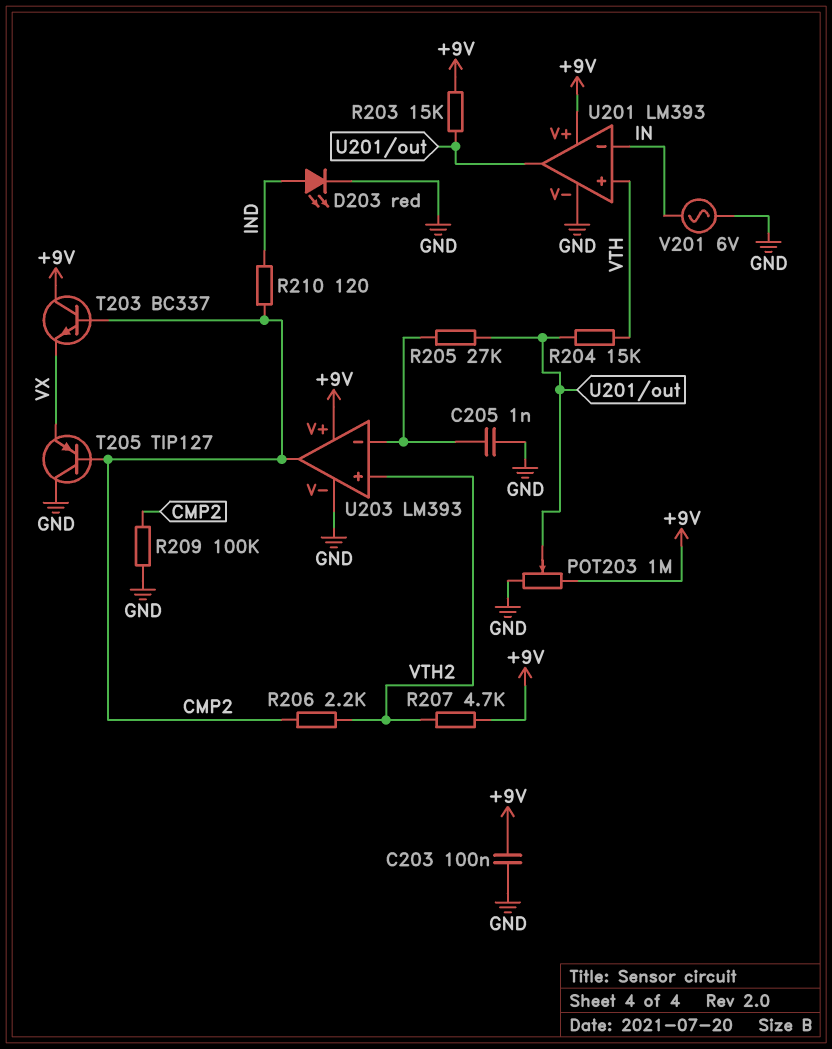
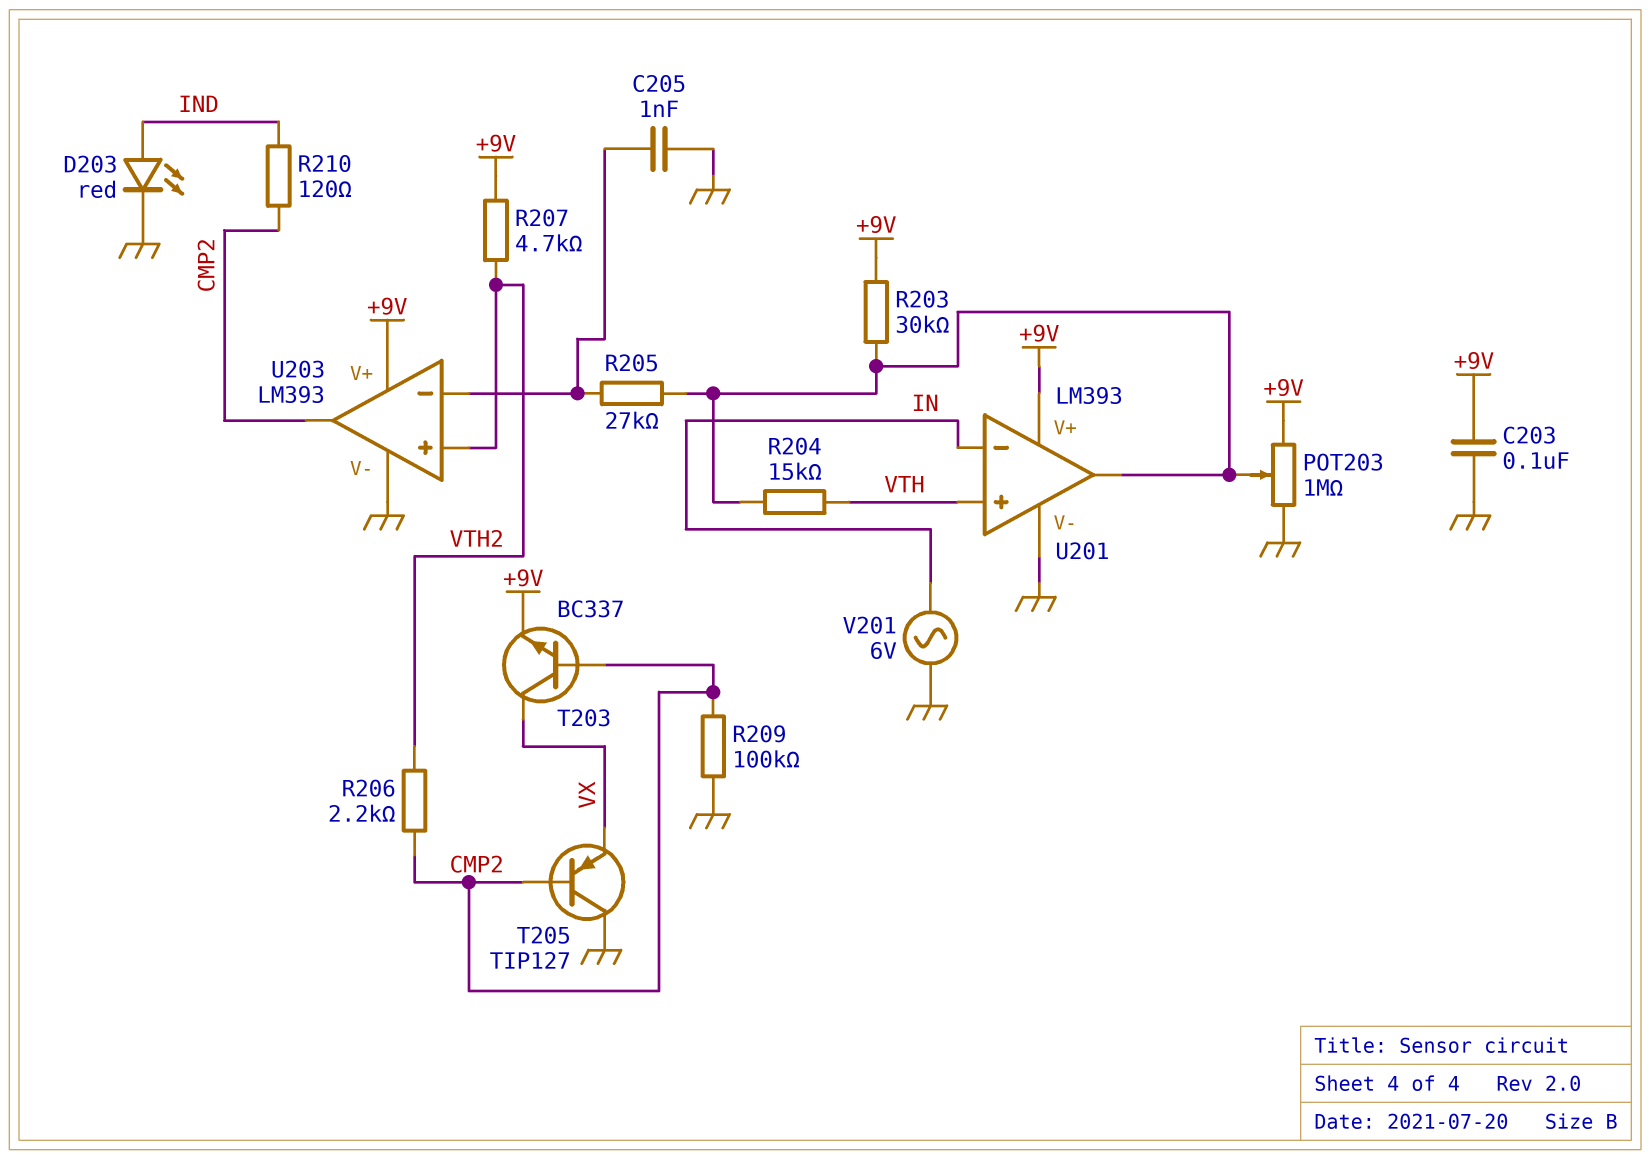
R203: 15k (+9V, U201/out) -> 30k (+9V, U201/out)
T203: NPN BC337 (B CMP2, C +9V, E VX) -> NPN BC337 (B CMP2, C VX, E +9V)

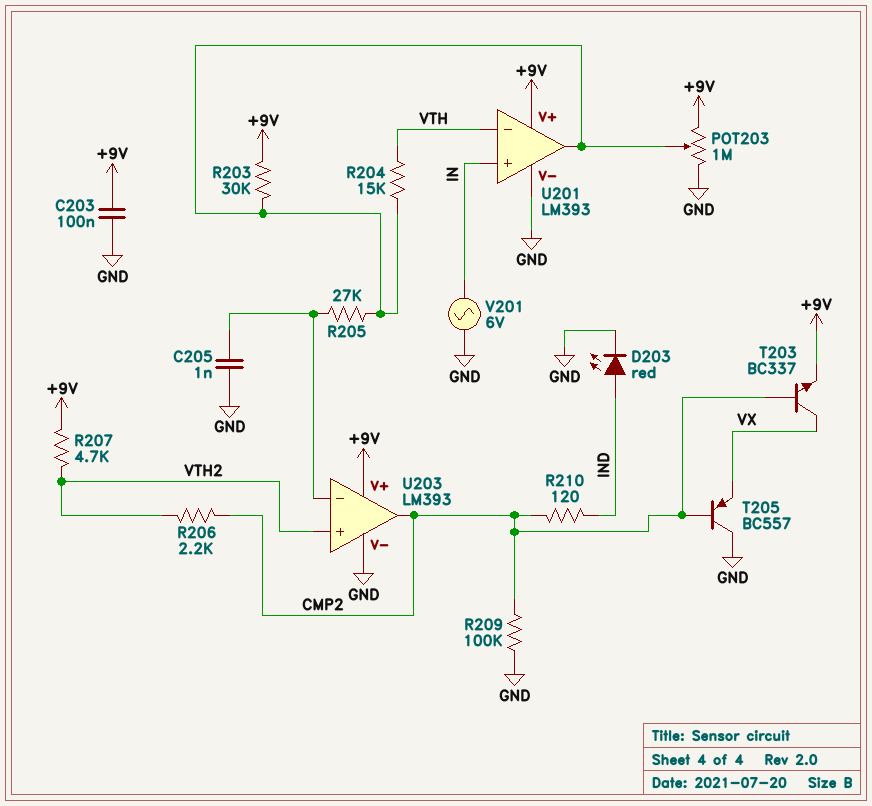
T205: PNP TIP127 (B CMP2, C GND, E VX) -> PNP BC557 (B CMP2, C GND, E VX)
U201 pin in+: VTH -> IN
U201 pin in-: IN -> VTH

